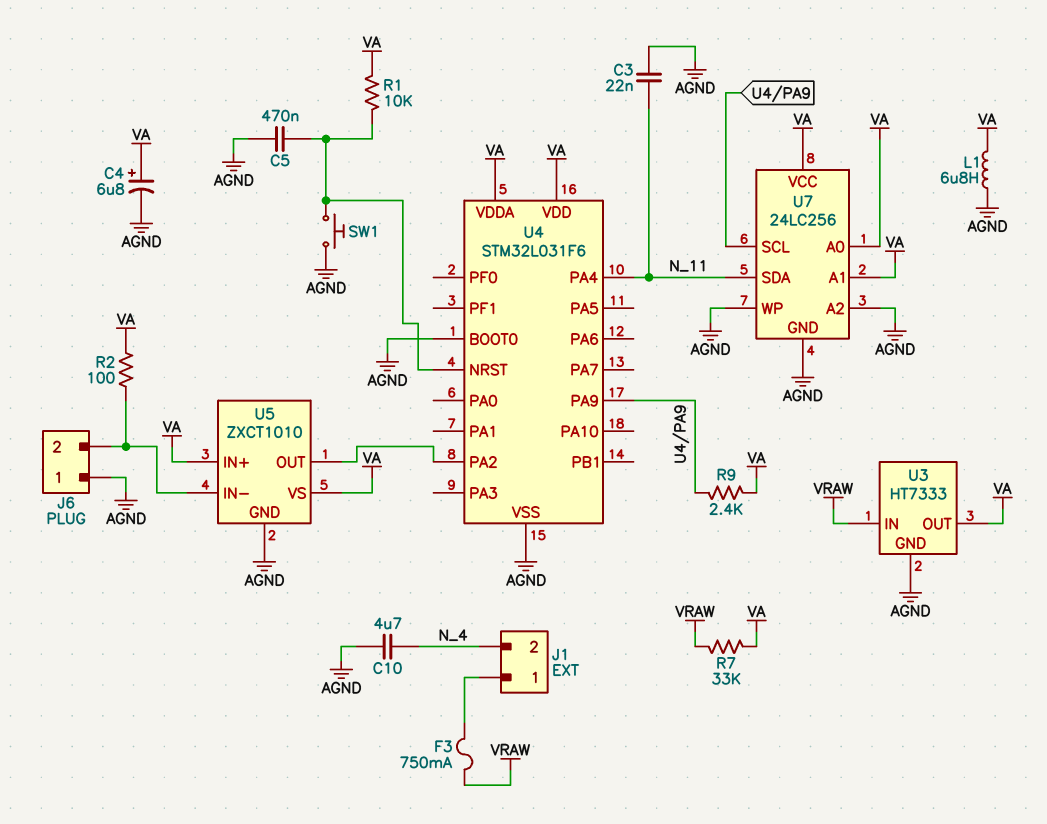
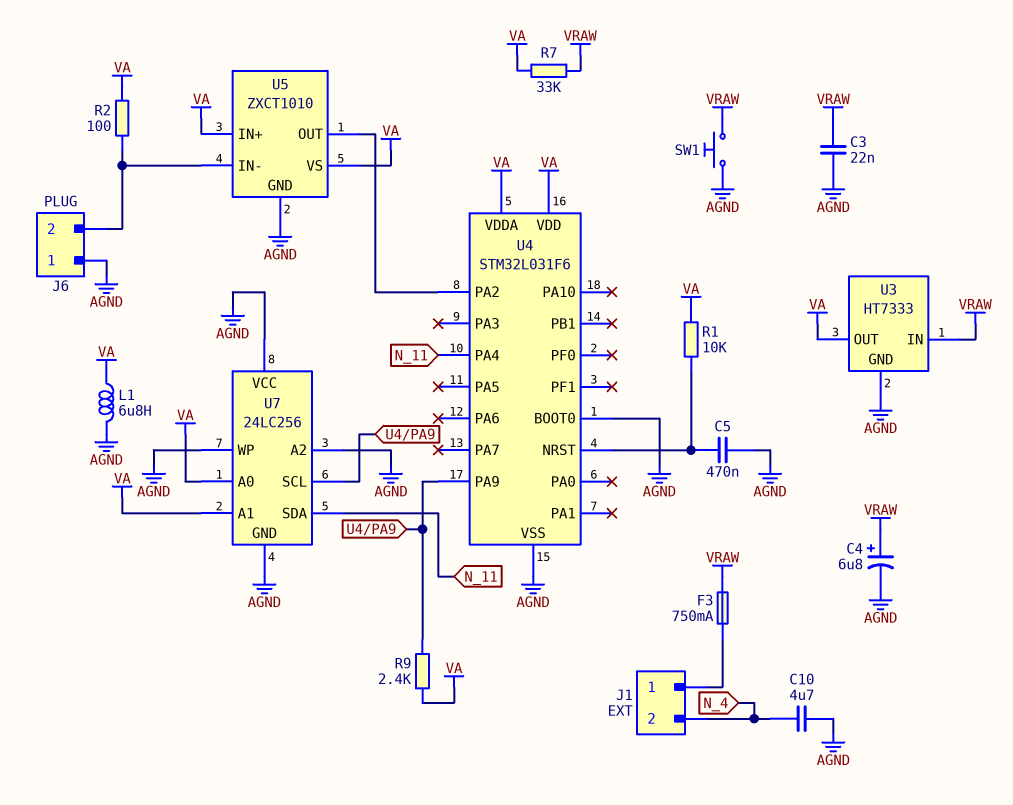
C3: 22nF (AGND, N_11) -> 22nF (AGND, VRAW)
C4: 6.8uF (plus VA, minus AGND) -> 6.8uF (plus VRAW, minus AGND)
SW1: button (AGND, U4/NRST) -> button (AGND, VRAW)
U7 pin VCC: VA -> AGND

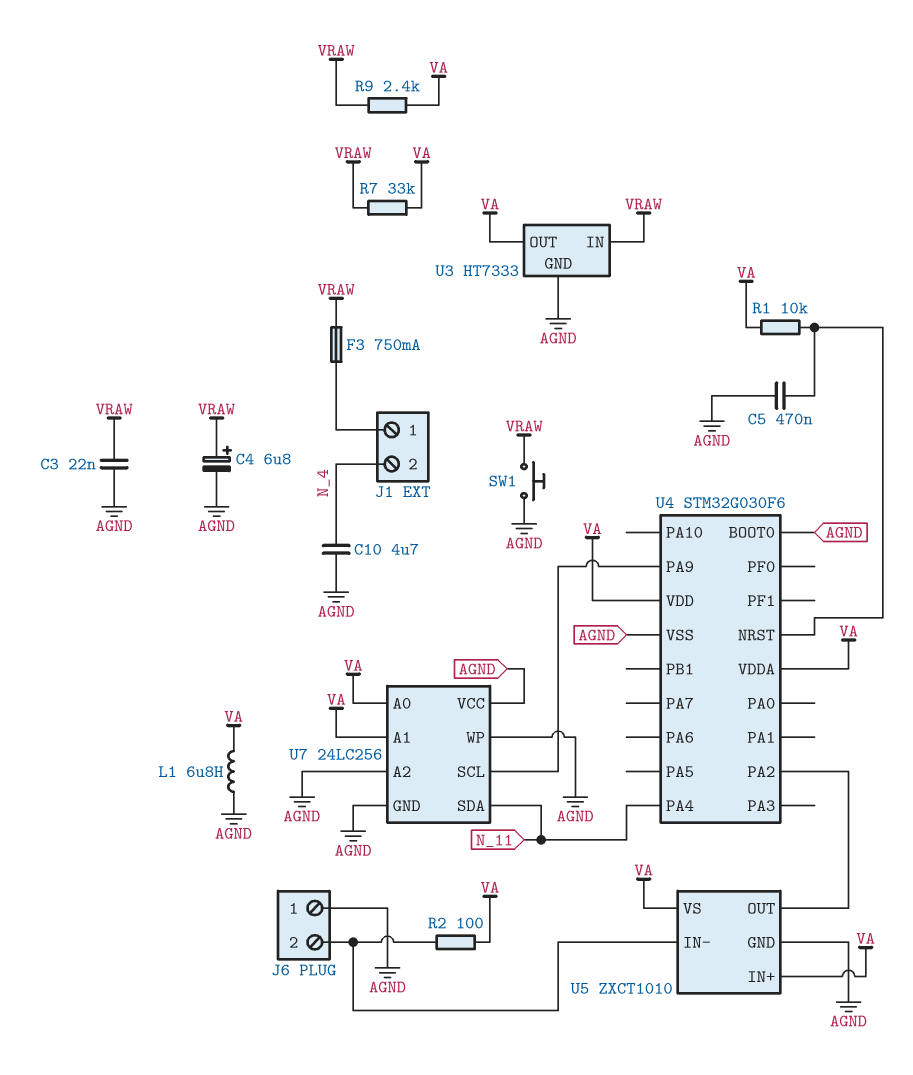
R9: 2.4k (U4/PA9, VA) -> 2.4k (VA, VRAW)
U4: STM32L031F6 -> STM32G030F6

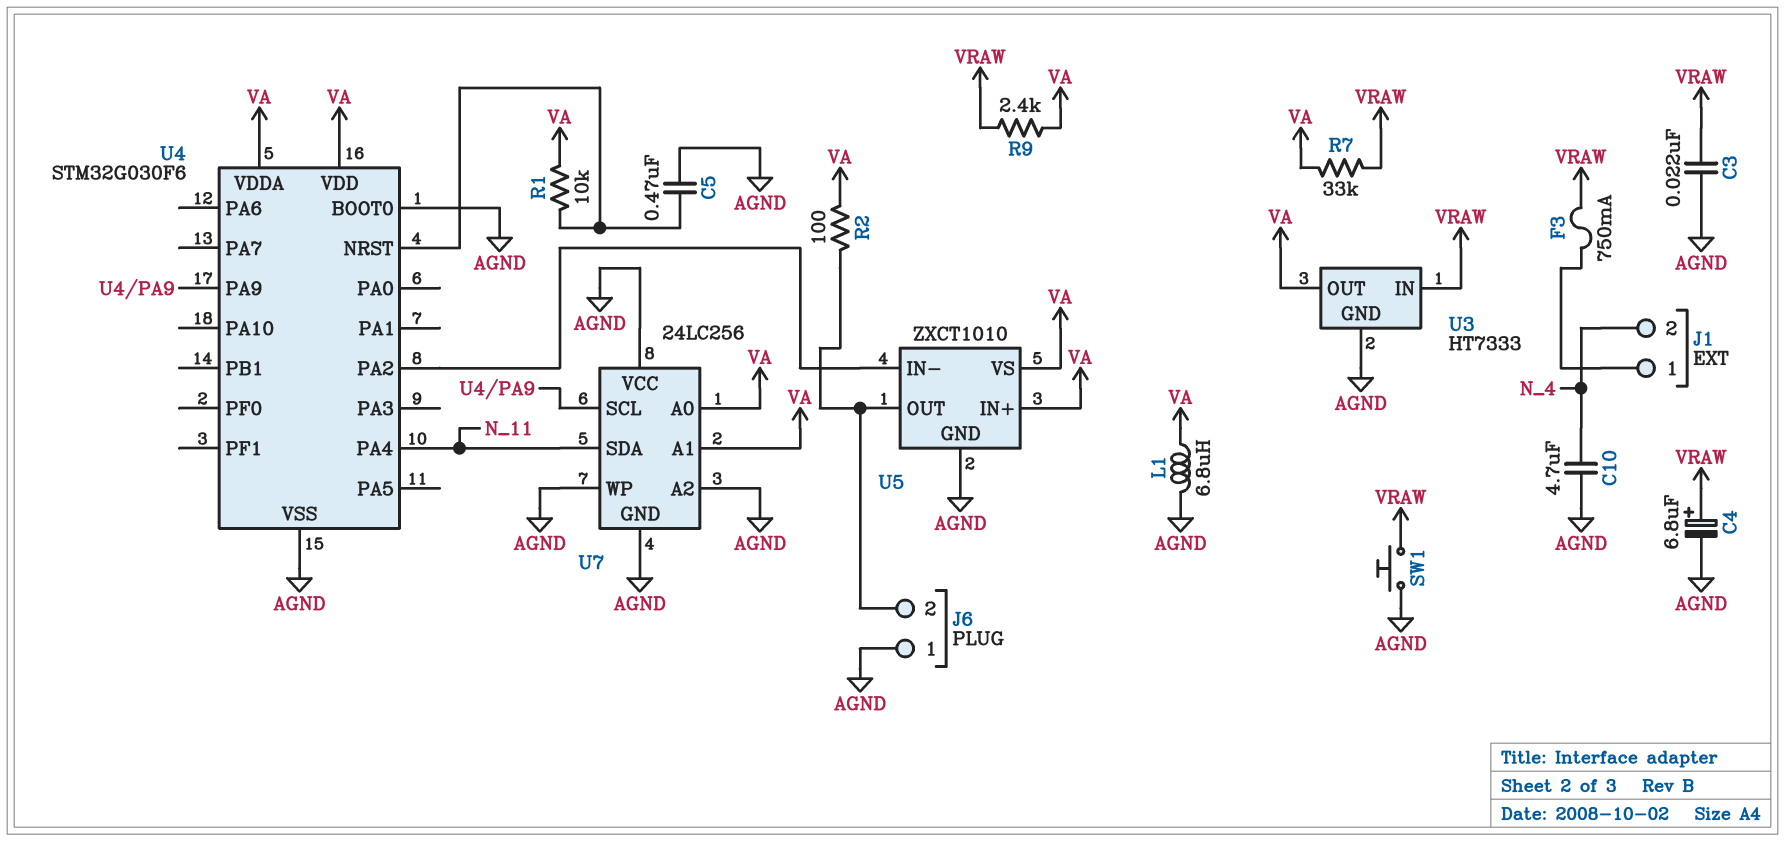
U5 pin IN-: J6/2 -> U4/PA2
U5 pin OUT: U4/PA2 -> J6/2

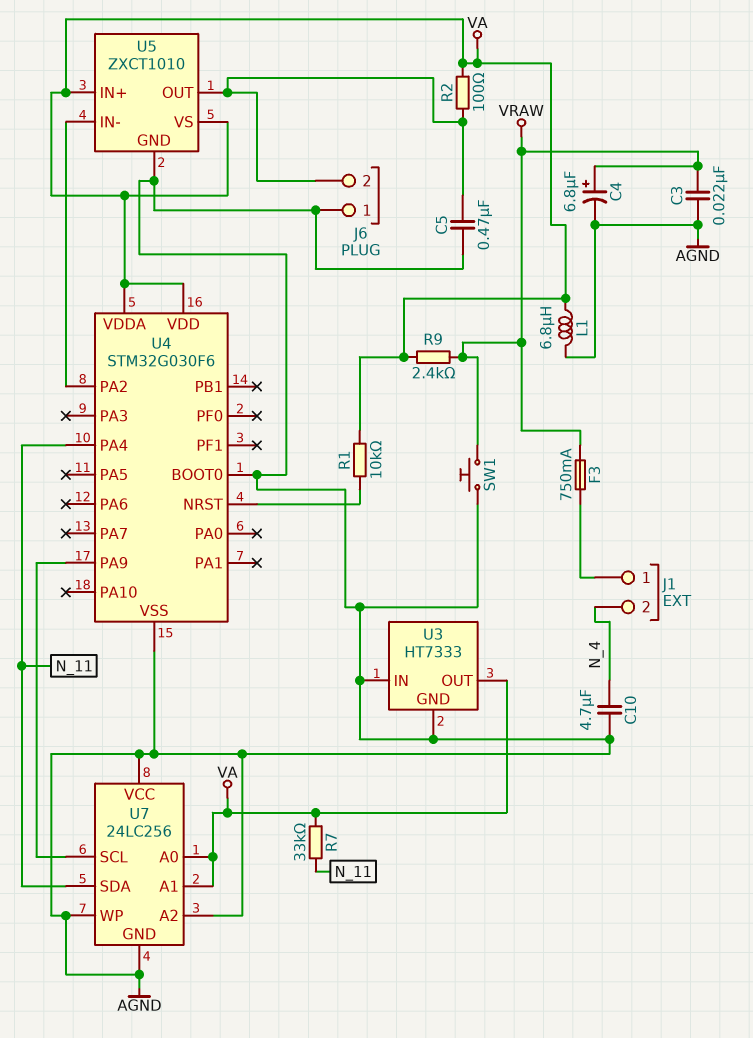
C5: 470nF (AGND, U4/NRST) -> 470nF (AGND, J6/2)
R7: 33k (VA, VRAW) -> 33k (N_11, VA)
U3 pin IN: VRAW -> AGND

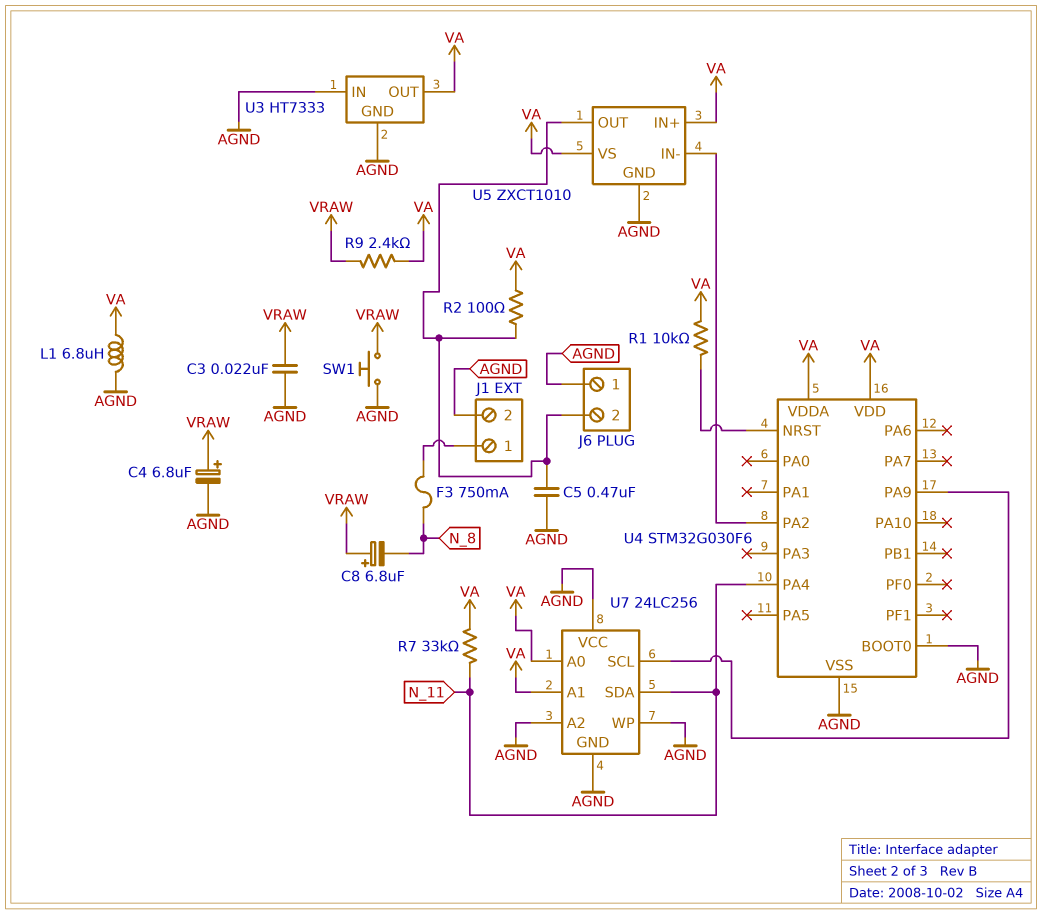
C8: none -> 6.8uF (plus VRAW, minus N_8)
C10: 4.7uF (AGND, N_4) -> none
F3: 750mA (J1/1, VRAW) -> 750mA (J1/1, N_8)
J1 pin 2: N_4 -> AGND

